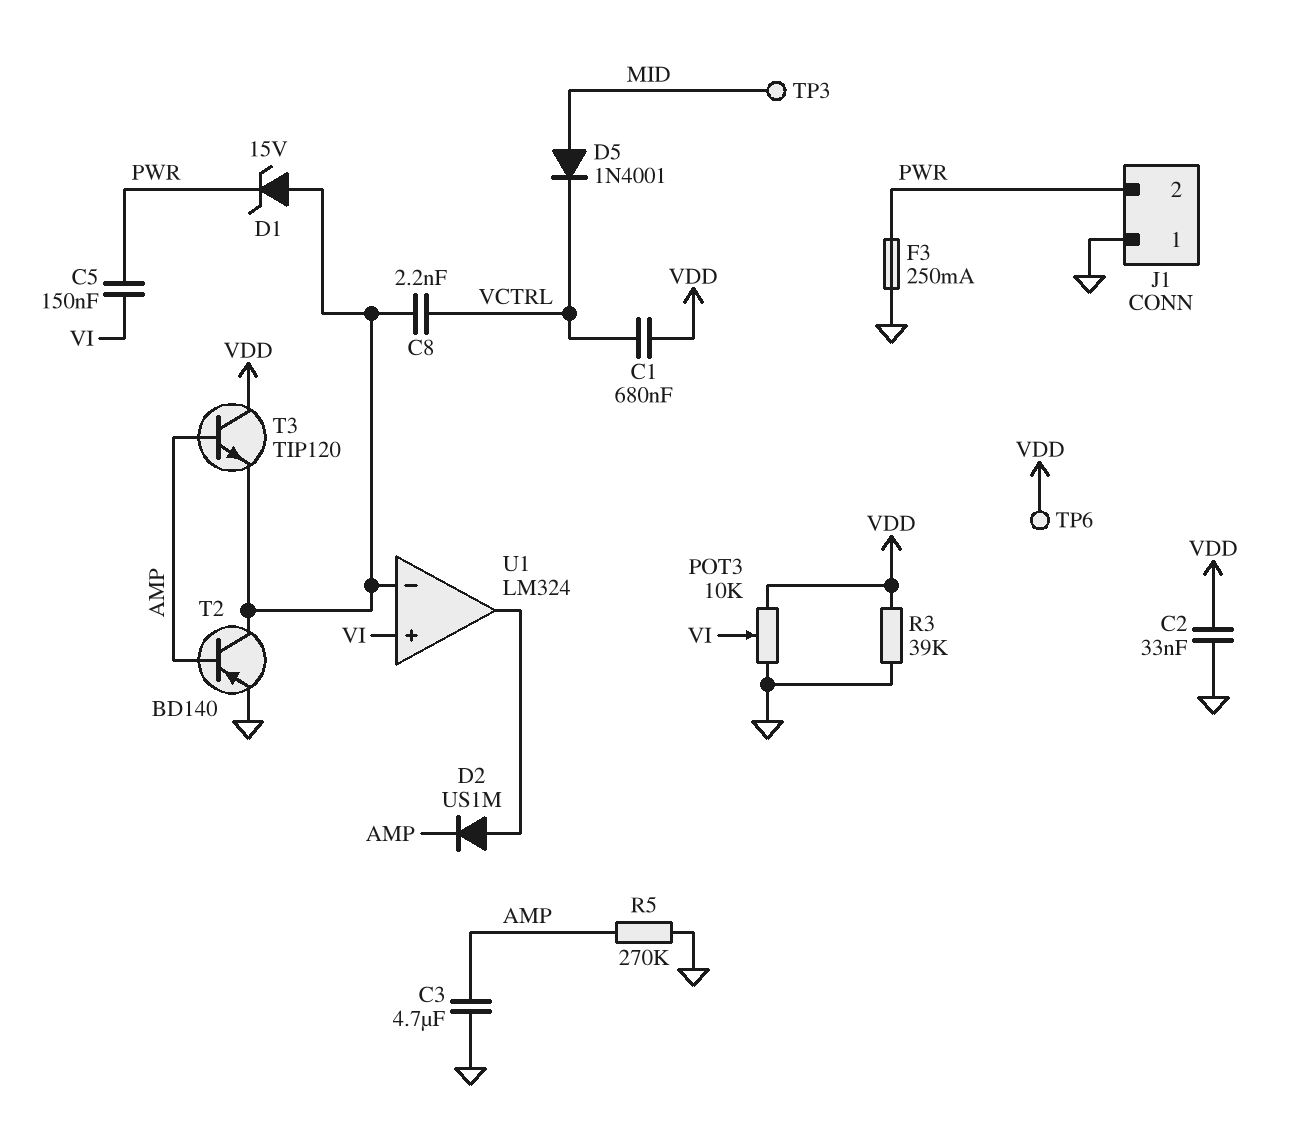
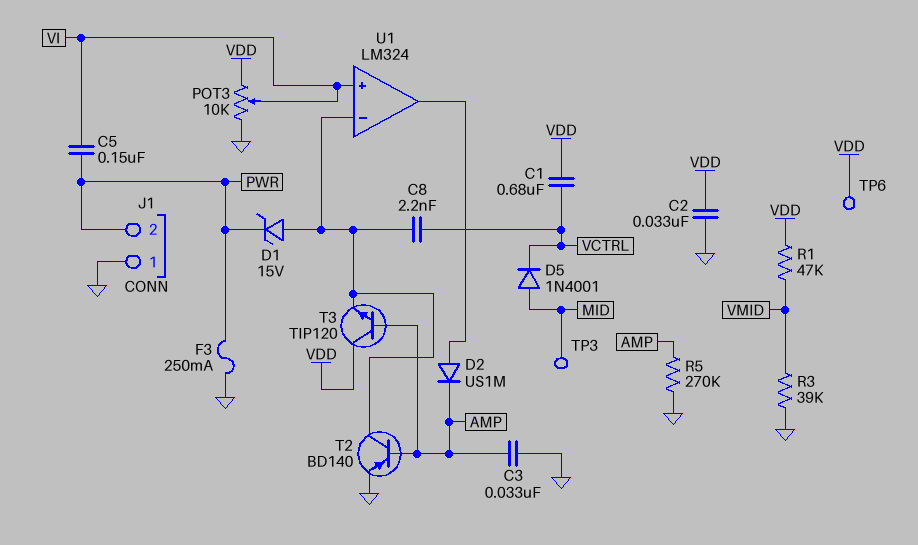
C3: 4.7uF (AMP, GND) -> 33nF (AMP, GND)
R1: none -> 47k (VDD, VMID)
R3: 39k (GND, VDD) -> 39k (GND, VMID)

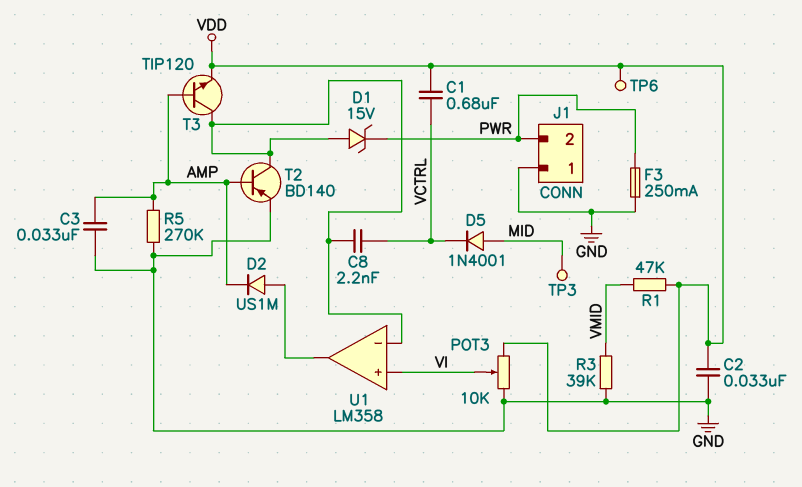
C5: 150nF (PWR, VI) -> none
T3: NPN TIP120 (B AMP, C VDD, E U1/in-) -> NPN TIP120 (B AMP, C U1/in-, E VDD)
U1: LM324 -> LM358

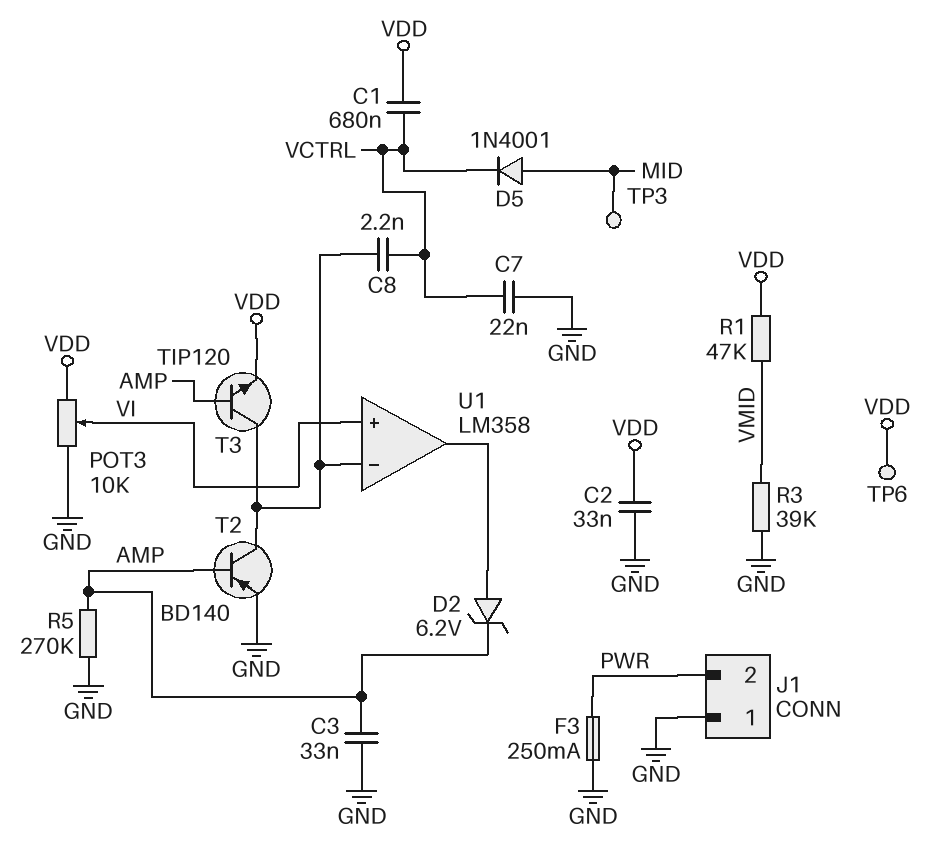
C7: none -> 22nF (GND, VCTRL)
D1: zener 15V (A U1/in-, K PWR) -> none
D2: diode US1M (A U1/out, K AMP) -> zener 6.2V (A U1/out, K AMP)

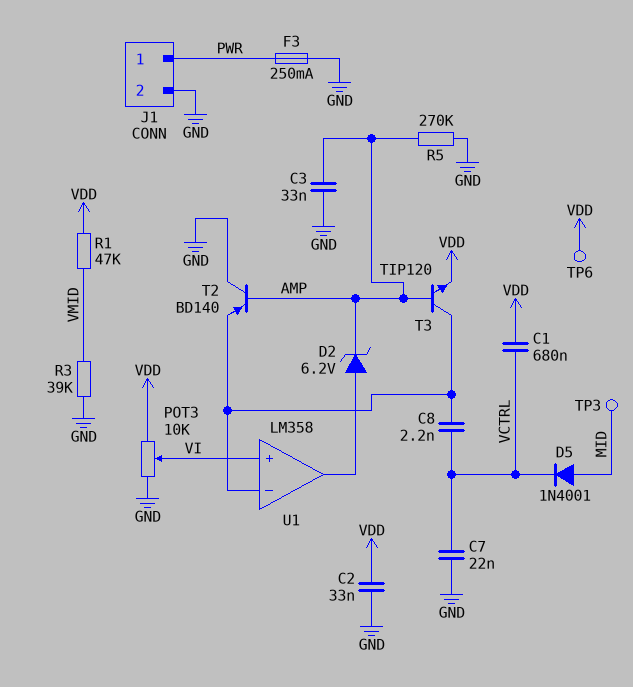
J1 pin 1: GND -> PWR
J1 pin 2: PWR -> GND
T2: PNP BD140 (B AMP, C U1/in-, E GND) -> PNP BD140 (B AMP, C GND, E U1/in-)

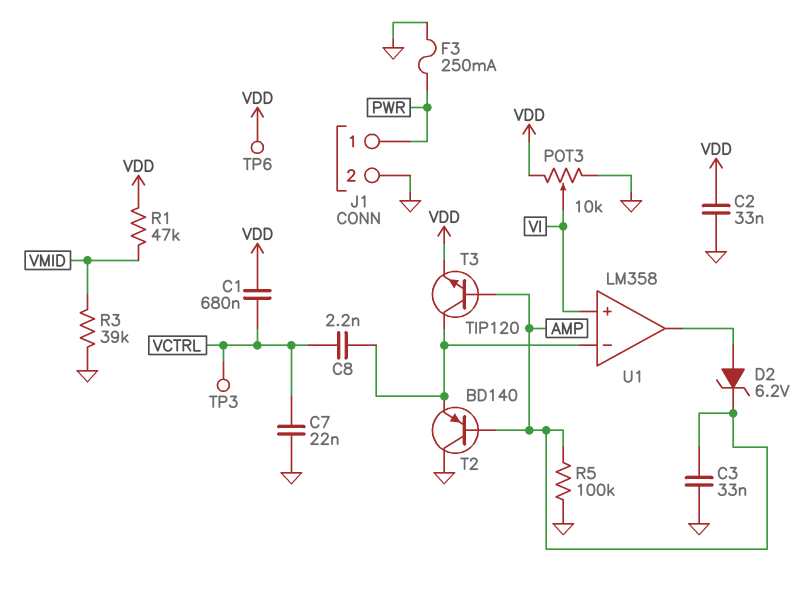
D5: diode 1N4001 (A MID, K VCTRL) -> none
R5: 270k (AMP, GND) -> 100k (AMP, GND)
TP3: test point (MID) -> test point (VCTRL)

